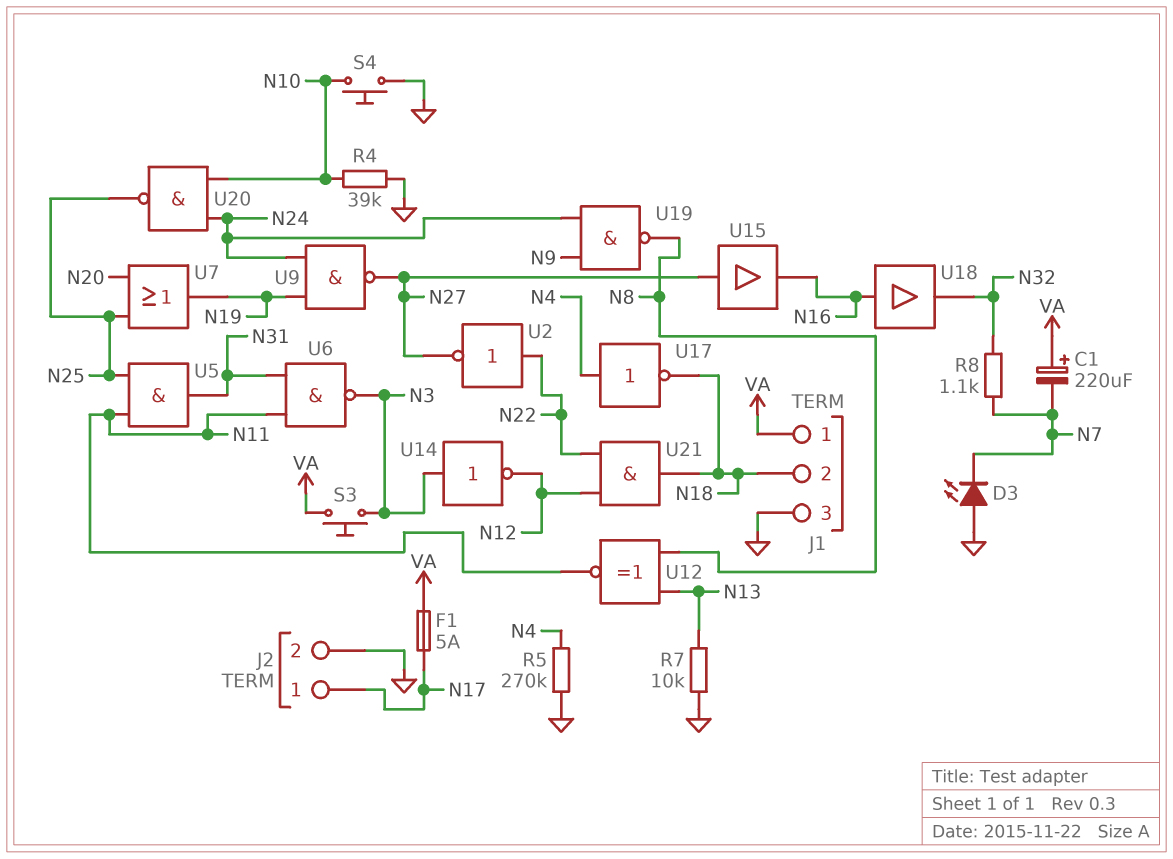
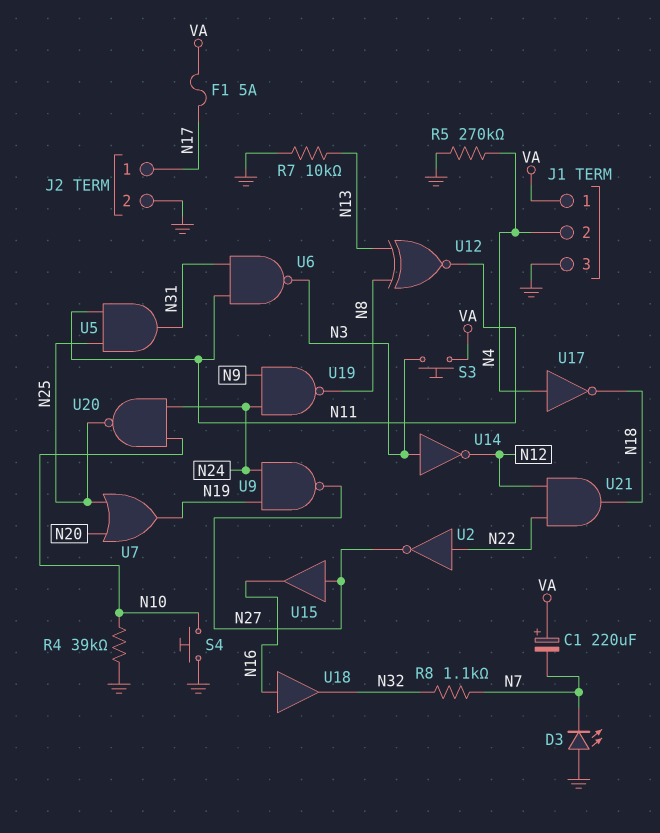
J1 pin 2: N18 -> N4

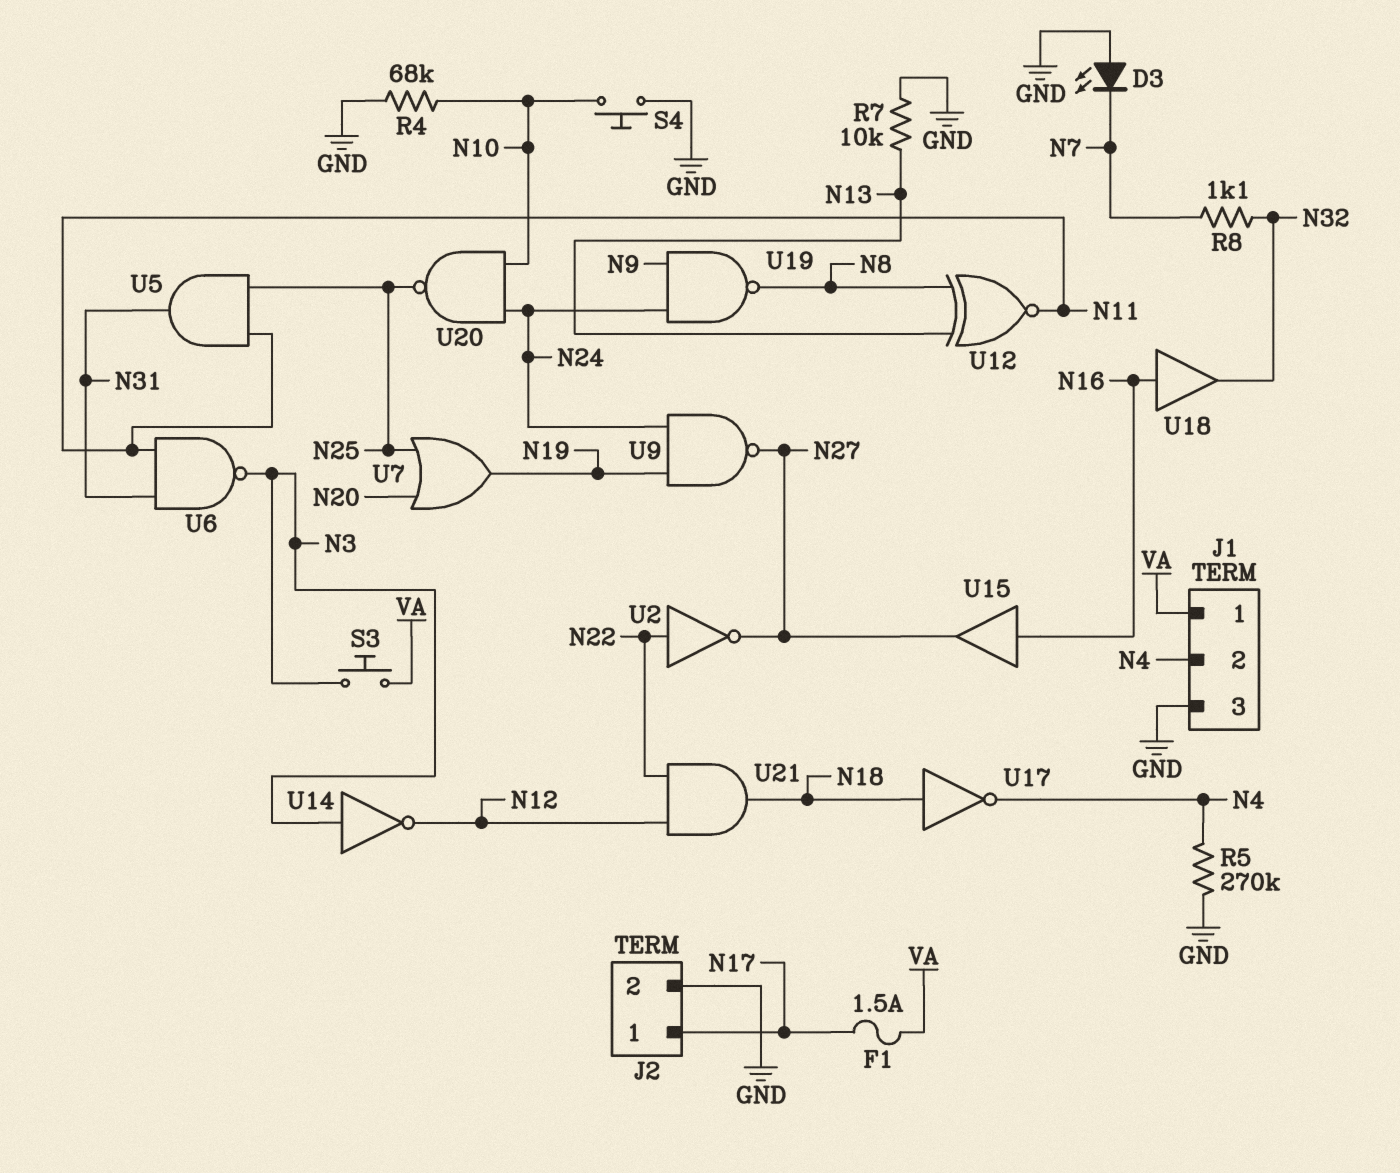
C1: 220uF (plus VA, minus N7) -> none
F1: 5A (N17, VA) -> 1.5A (N17, VA)
R4: 39k (GND, N10) -> 68k (GND, N10)
U15: buffer (in N27, out N16) -> buffer (in N16, out N27)
U17: NOT (in N4, out N18) -> NOT (in N18, out N4)

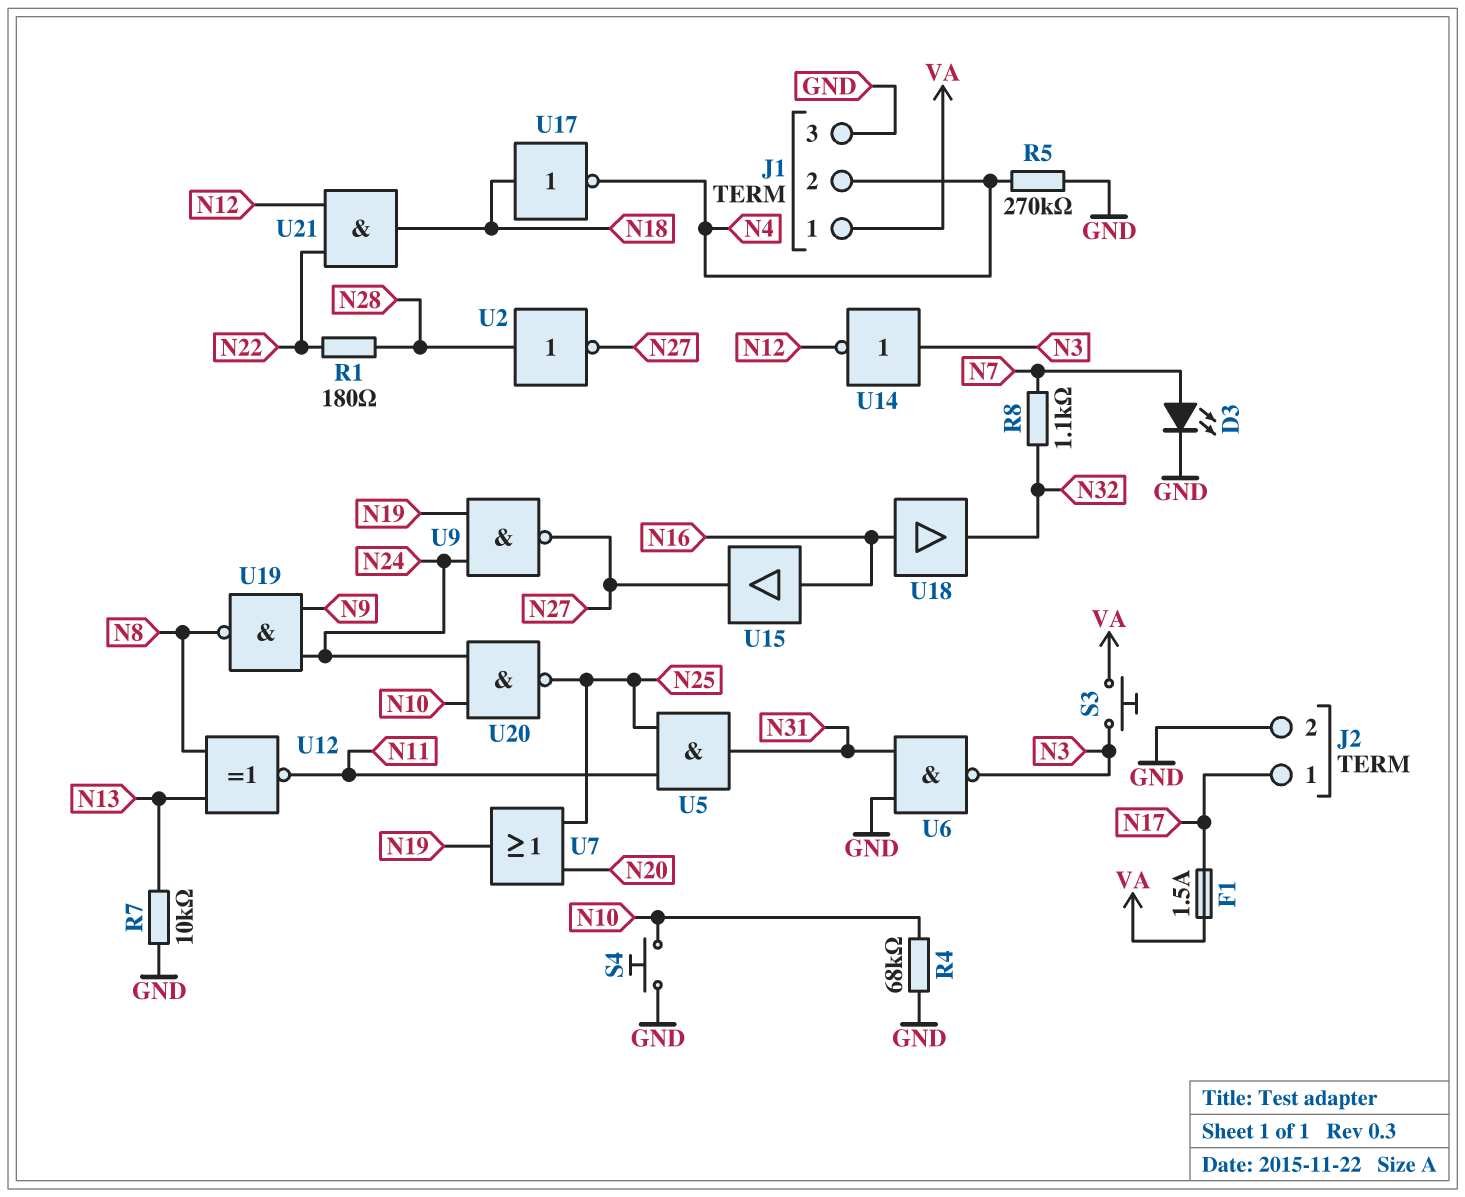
D3: LED (A GND, K N7) -> LED (A N7, K GND)
R1: none -> 180 (N22, N28)
U2: NOT (in N22, out N27) -> NOT (in N28, out N27)
U6: NAND (in N11, in N31, out N3) -> NAND (in GND, in N31, out N3)

